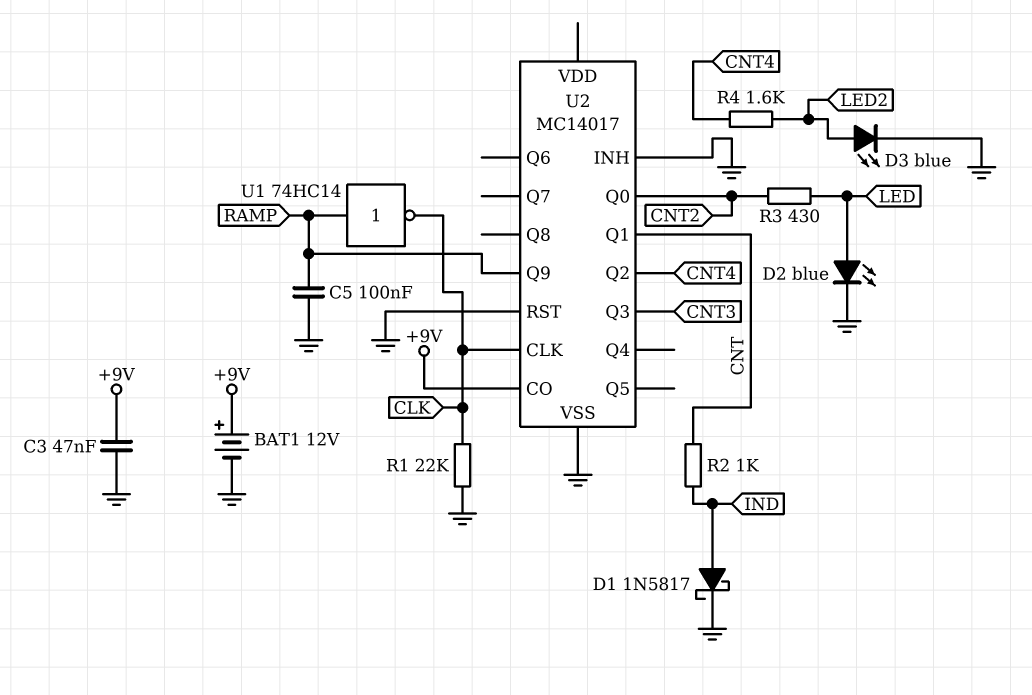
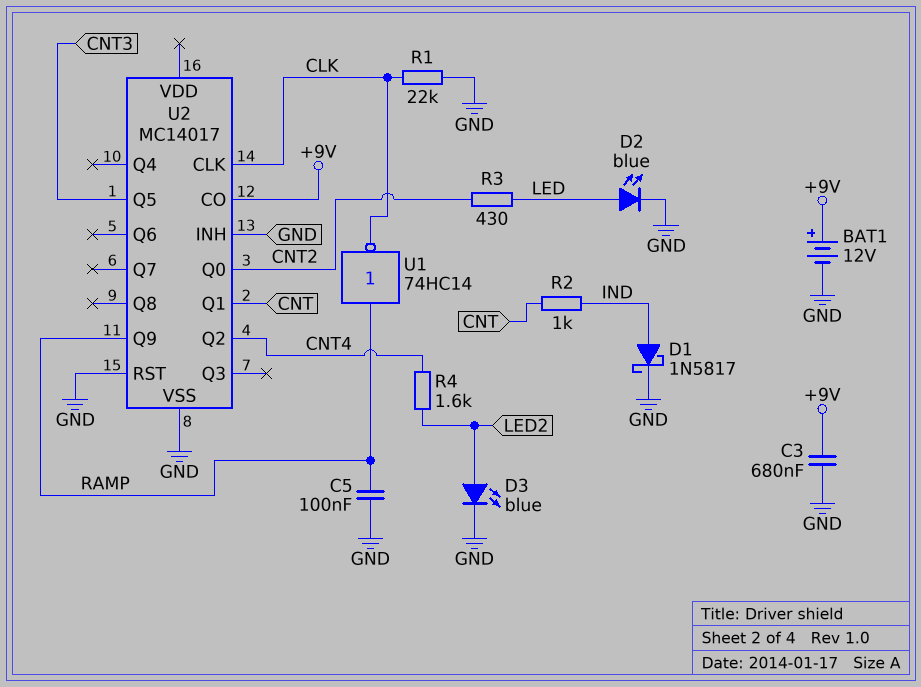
C3: 47nF (+9V, GND) -> 680nF (+9V, GND)
U2 pin Q3: CNT3 -> none
U2 pin Q5: none -> CNT3

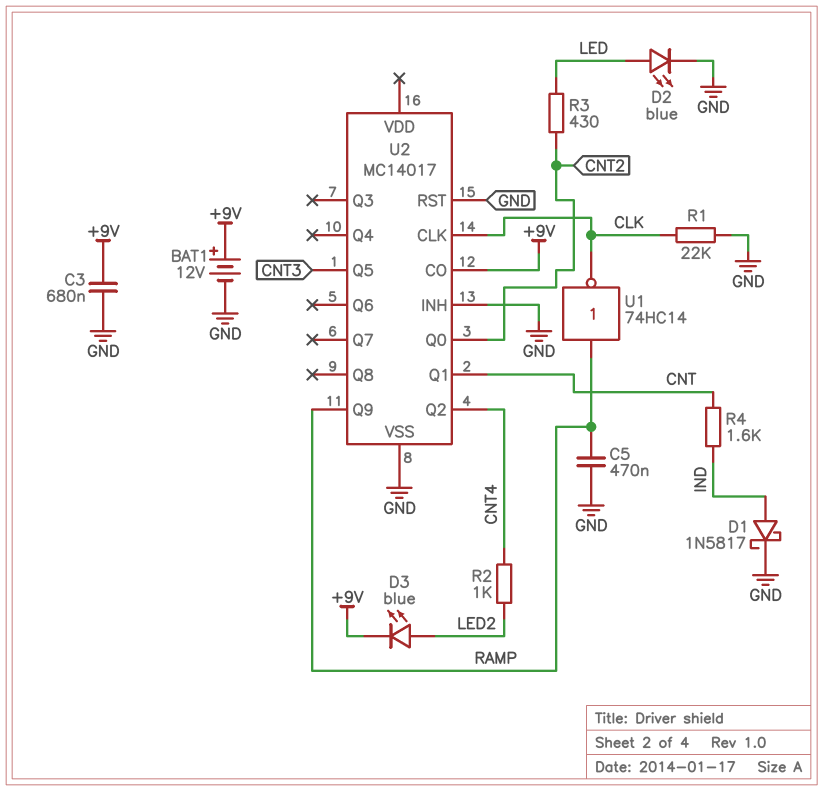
C5: 100nF (GND, RAMP) -> 470nF (GND, RAMP)
D3: LED blue (A LED2, K GND) -> LED blue (A LED2, K +9V)
R2: 1k (CNT, IND) -> 1k (CNT4, LED2)
R4: 1.6k (CNT4, LED2) -> 1.6k (CNT, IND)

